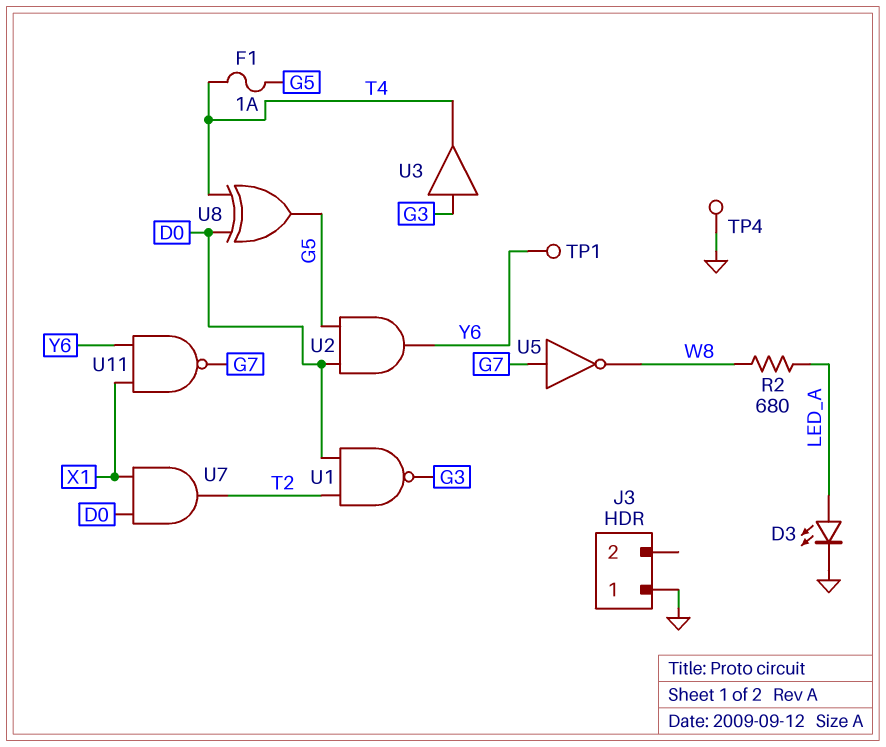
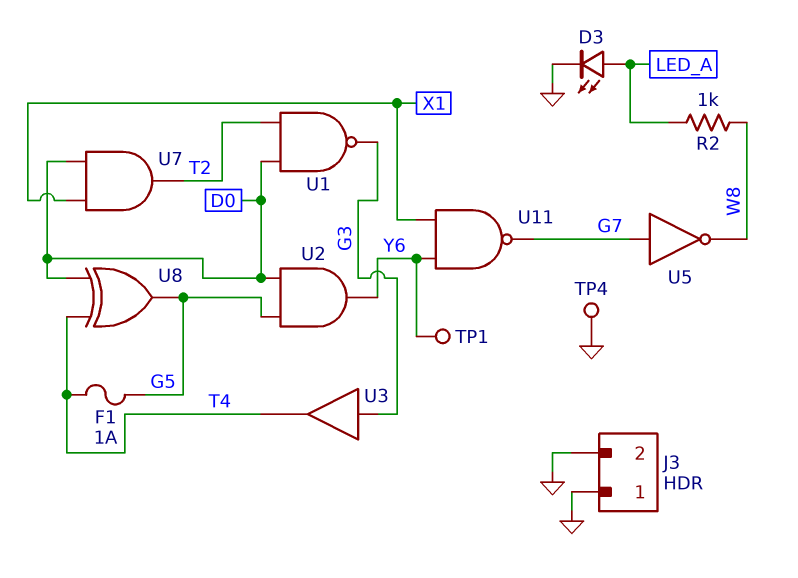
J3 pin 2: none -> GND
R2: 680 (LED_A, W8) -> 1k (LED_A, W8)

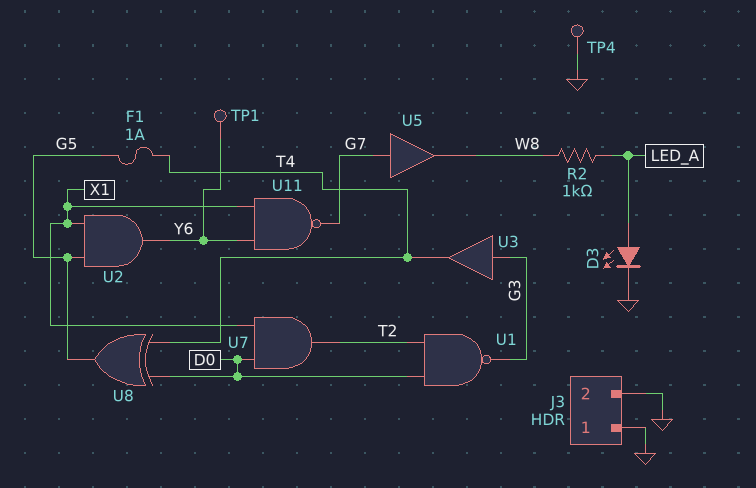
U2: AND (in D0, in G5, out Y6) -> AND (in G5, in X1, out Y6)
U5: NOT (in G7, out W8) -> buffer (in G7, out W8)

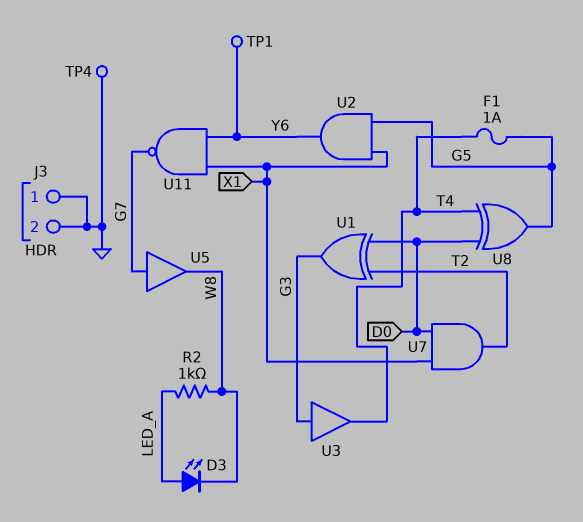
D3: LED (A LED_A, K GND) -> LED (A LED_A, K W8)
U1: NAND (in D0, in T2, out G3) -> XOR (in D0, in T2, out G3)

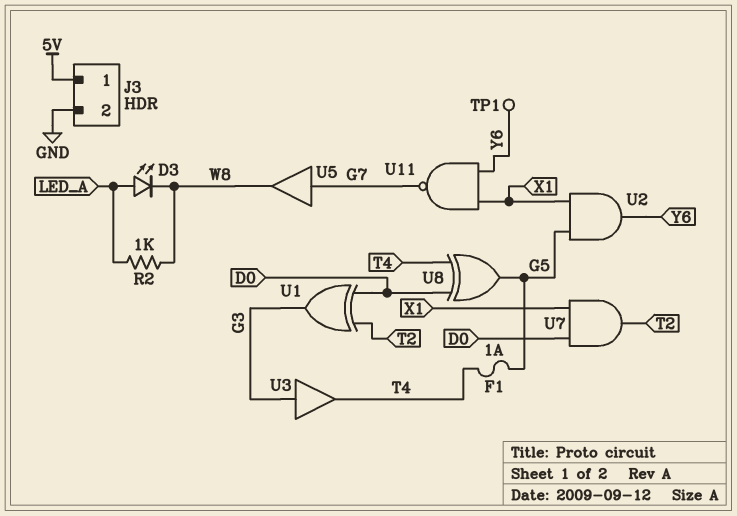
J3 pin 1: GND -> 5V
TP4: test point (GND) -> none

